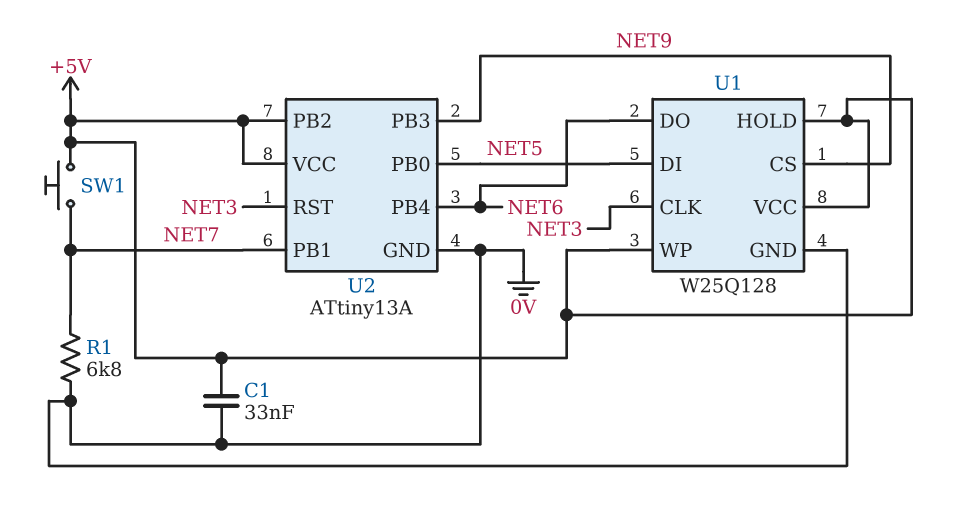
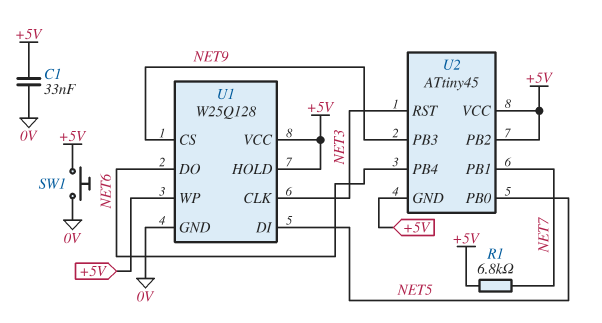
R1: 6.8k (0V, NET7) -> 6.8k (+5V, NET7)
SW1: button (+5V, NET7) -> button (+5V, 0V)
U2: ATtiny13A -> ATtiny45
U2 pin GND: 0V -> +5V

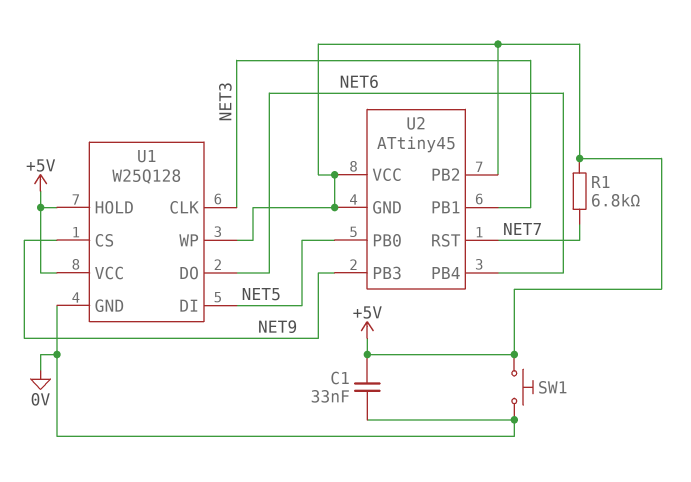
U2 pin PB1: NET7 -> NET3
U2 pin RST: NET3 -> NET7

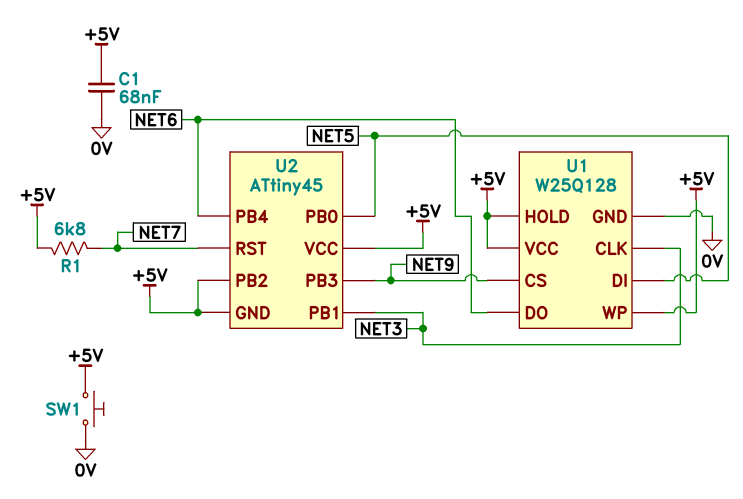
C1: 33nF (+5V, 0V) -> 68nF (+5V, 0V)

